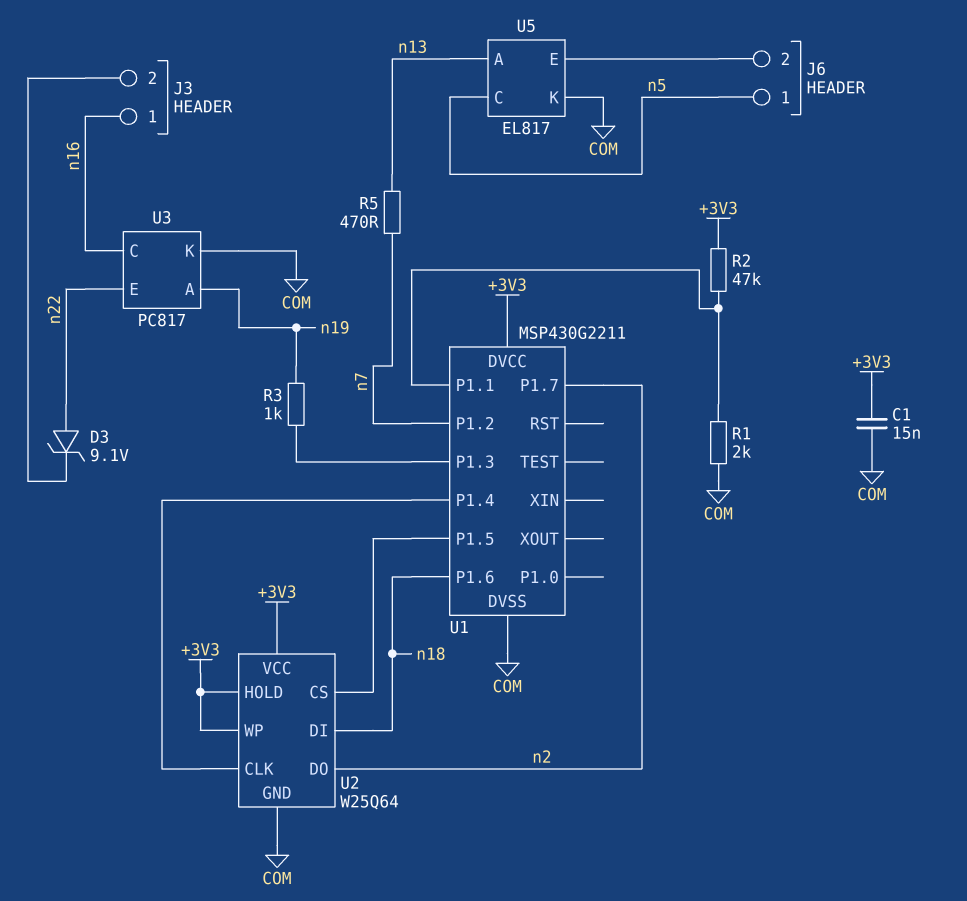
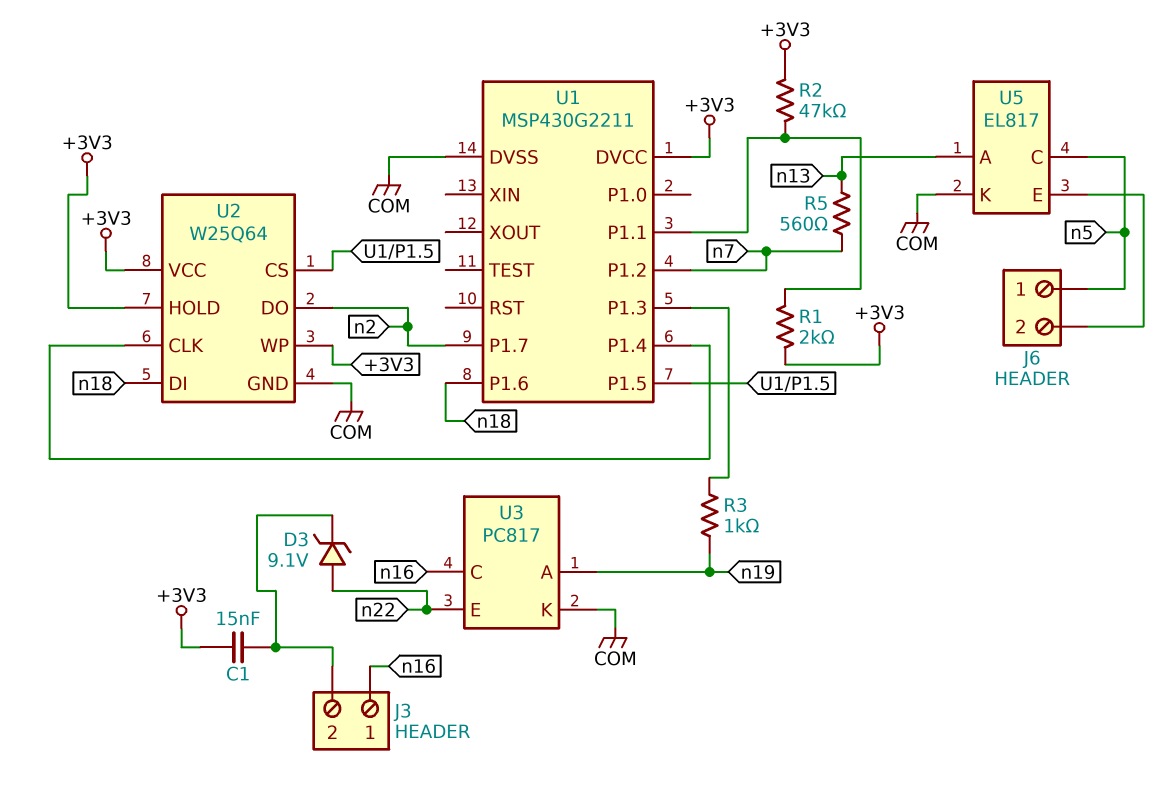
C1: 15nF (+3V3, COM) -> 15nF (+3V3, J3/2)
R1: 2k (COM, U1/P1.1) -> 2k (+3V3, U1/P1.1)
R5: 470 (n7, n13) -> 560 (n7, n13)

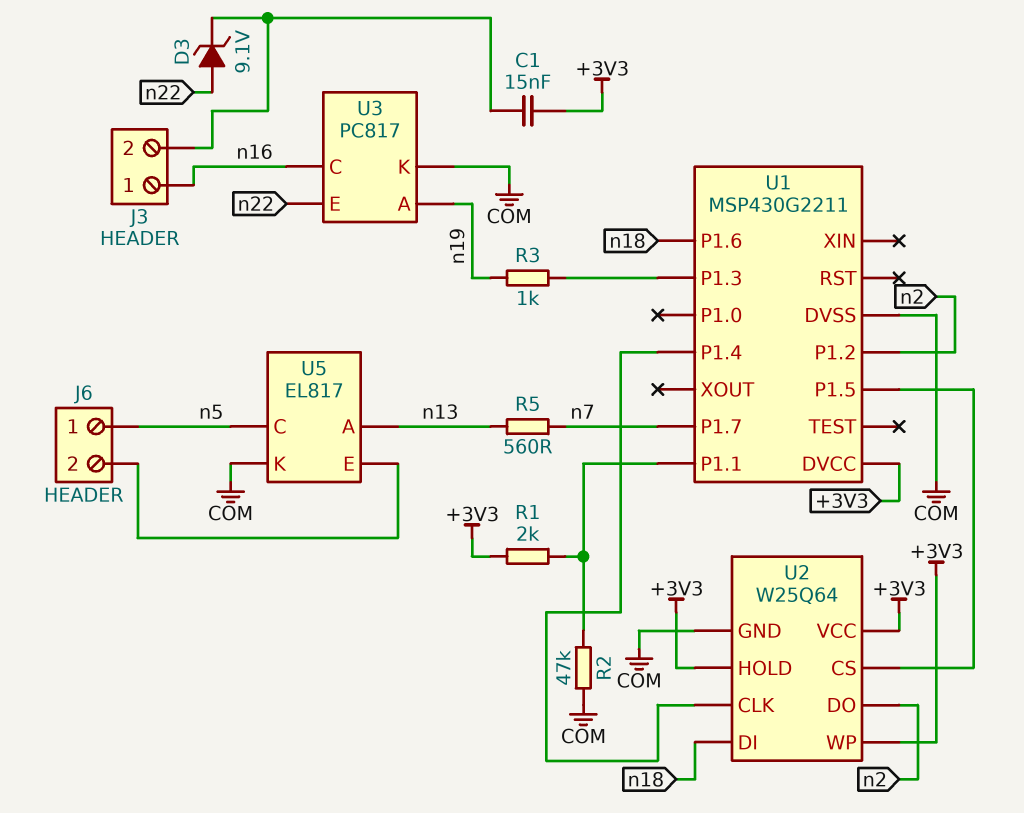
R2: 47k (+3V3, U1/P1.1) -> 47k (COM, U1/P1.1)
U1 pin P1.2: n7 -> n2
U1 pin P1.7: n2 -> n7

